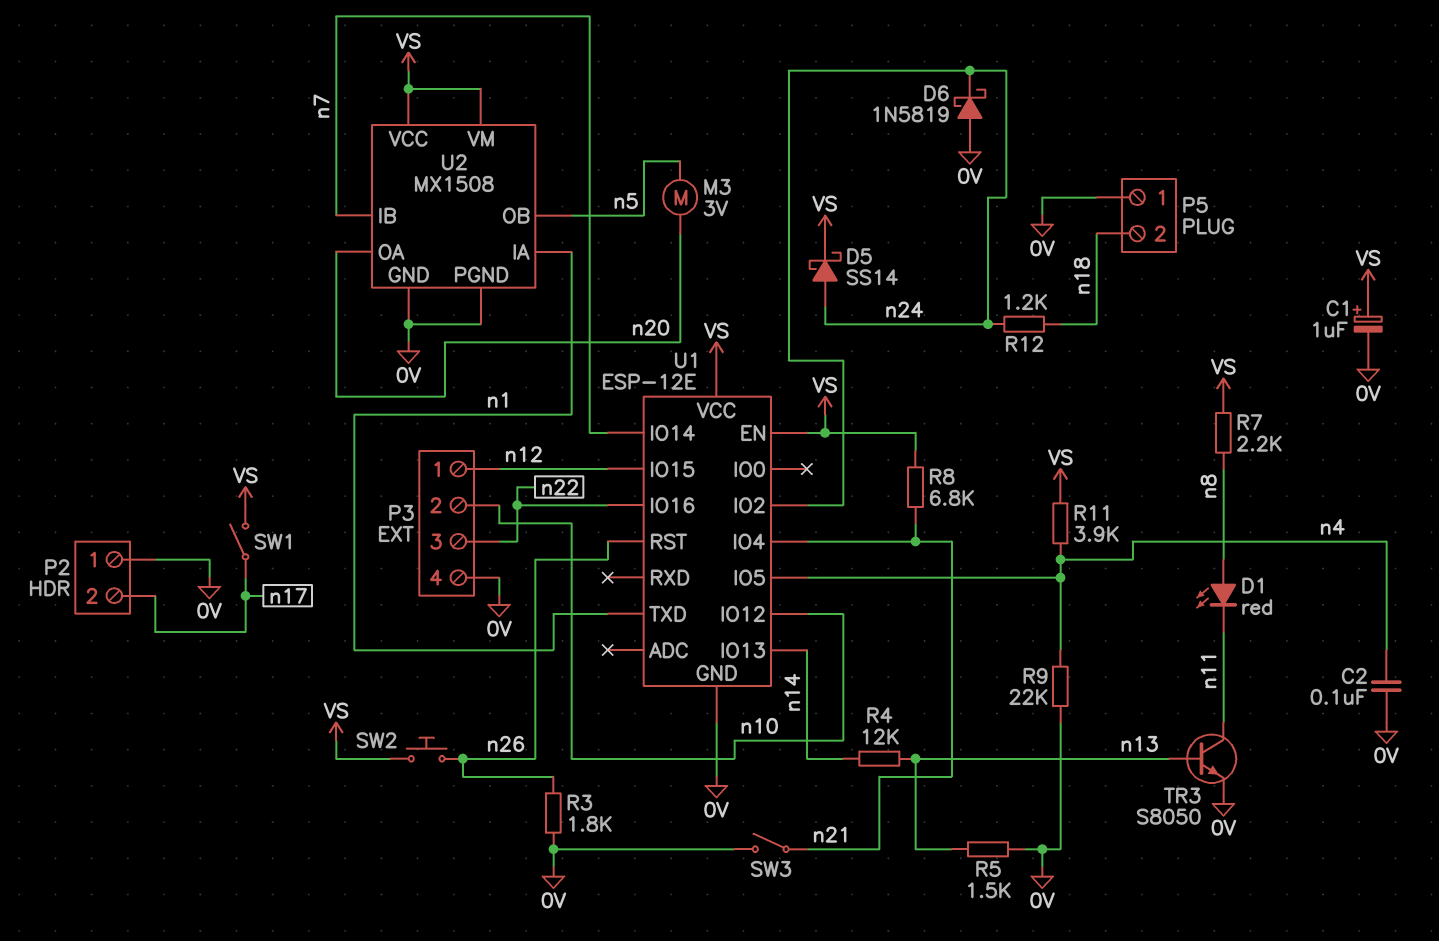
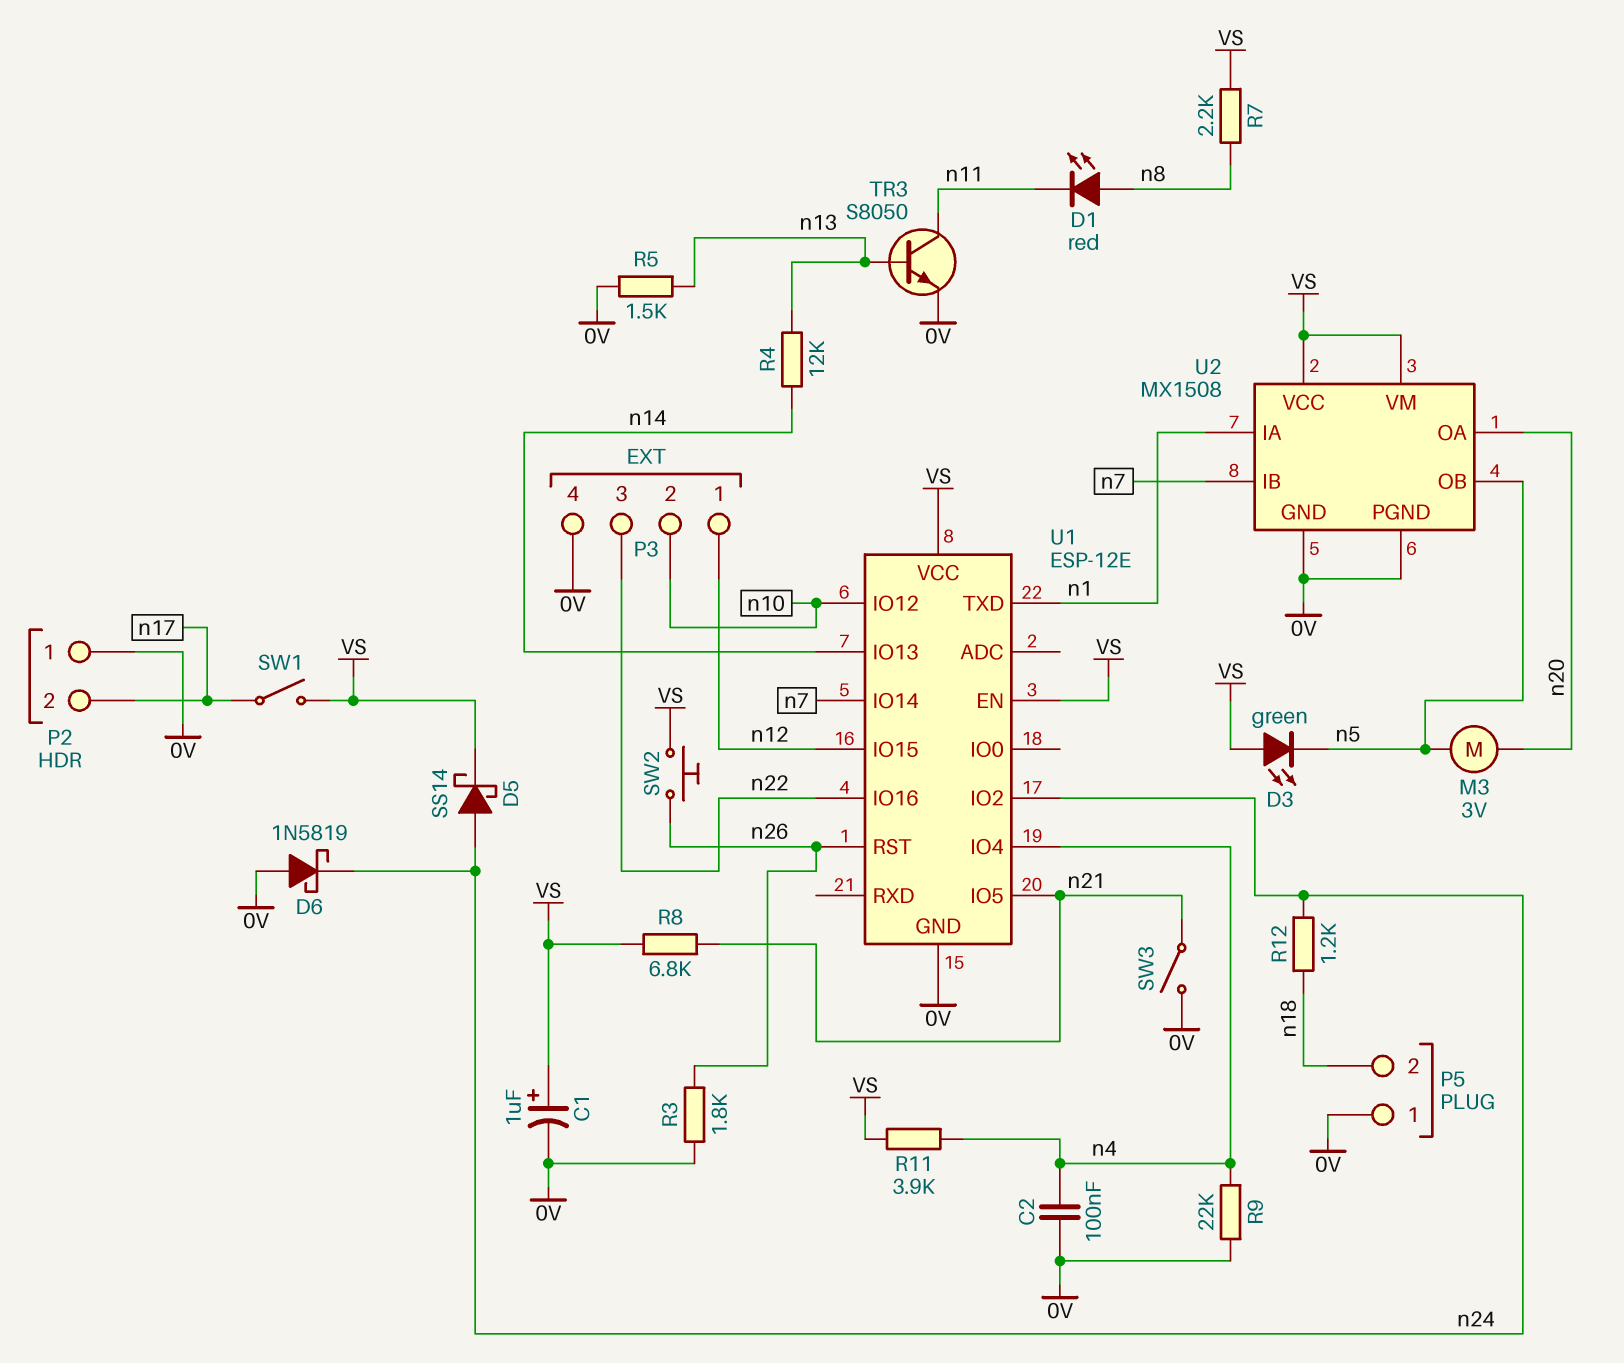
D3: none -> LED green (A VS, K n5)
U1 pin IO4: n21 -> n4
U1 pin IO5: n4 -> n21

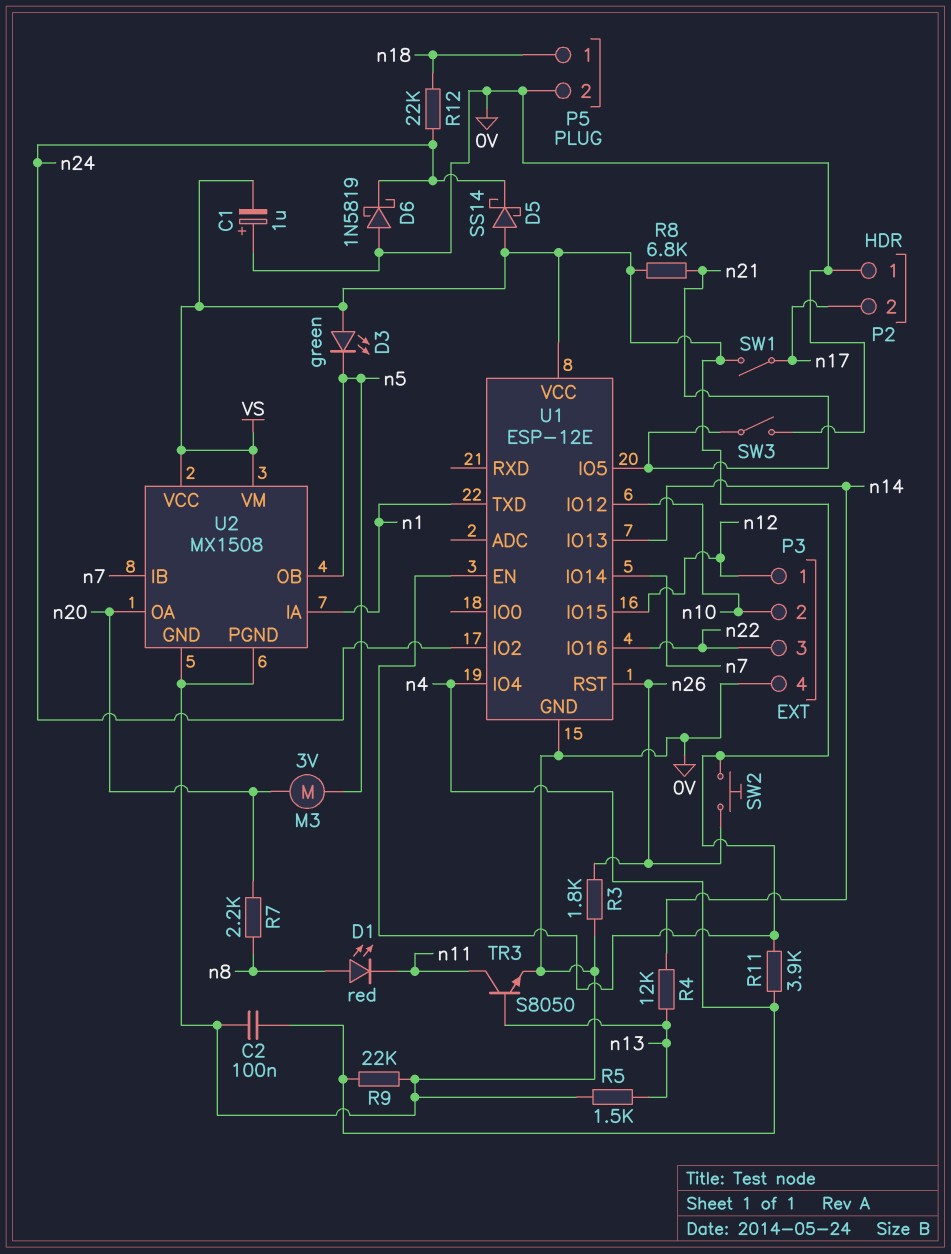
C1: 1uF (plus VS, minus 0V) -> 1uF (plus 0V, minus VS)
D5: schottky SS14 (A n24, K VS) -> schottky SS14 (A VS, K n24)
P5 pin 1: 0V -> n18
P5 pin 2: n18 -> 0V
R7: 2.2k (VS, n8) -> 2.2k (n8, n20)
R12: 1.2k (n18, n24) -> 22k (n18, n24)

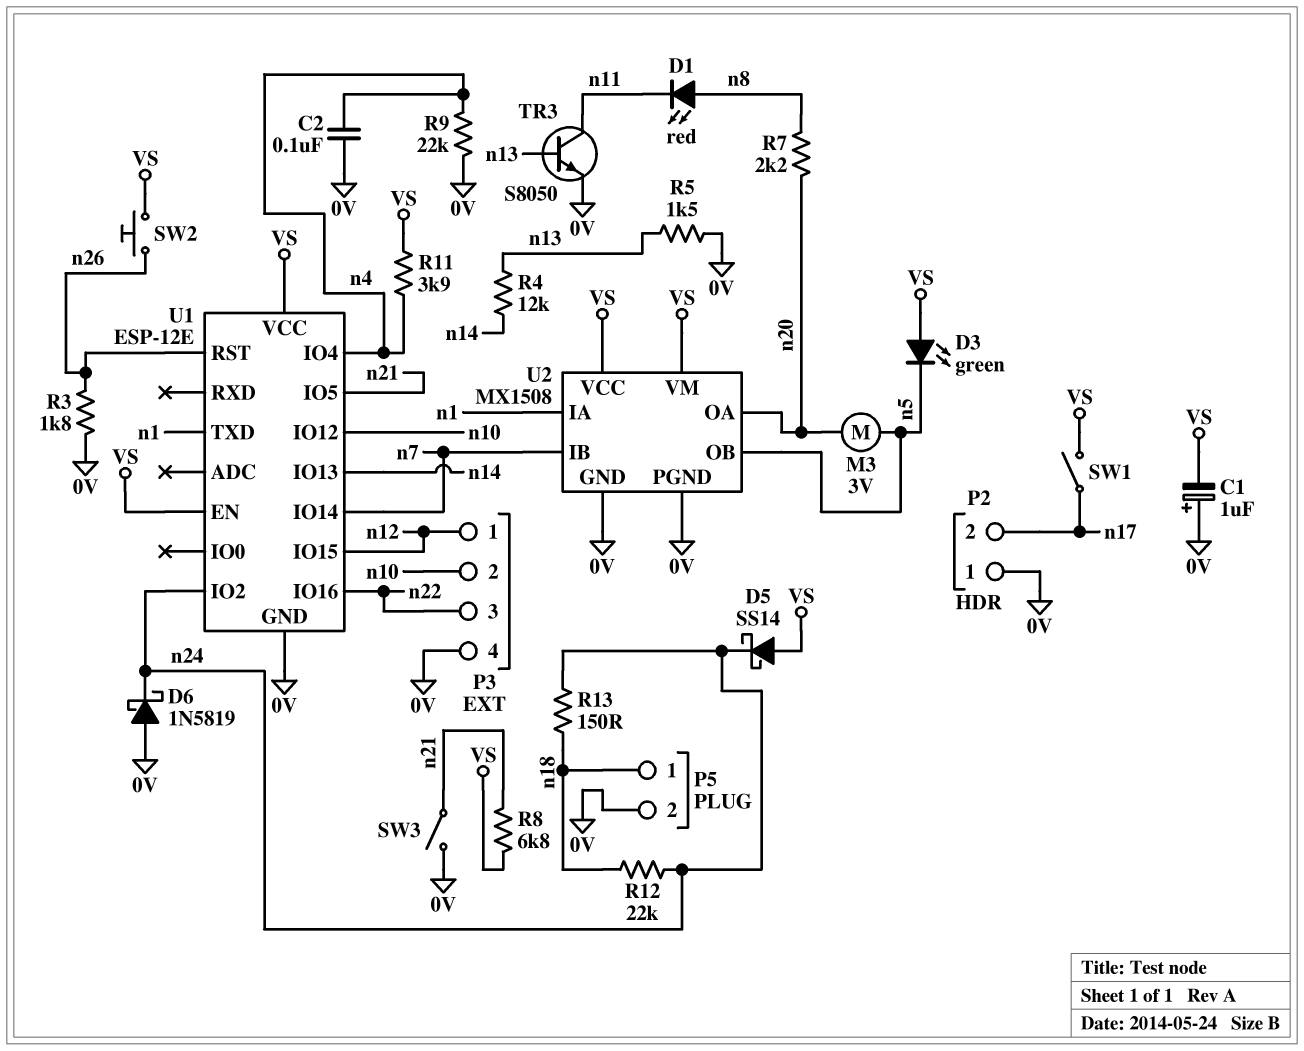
R13: none -> 150 (n18, n24)

